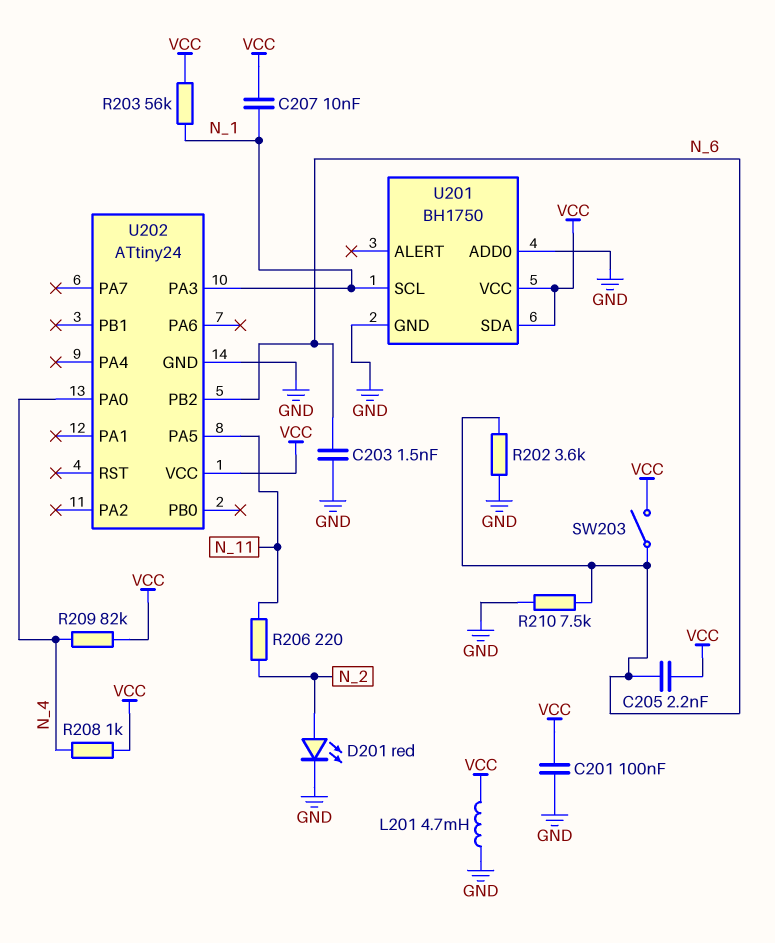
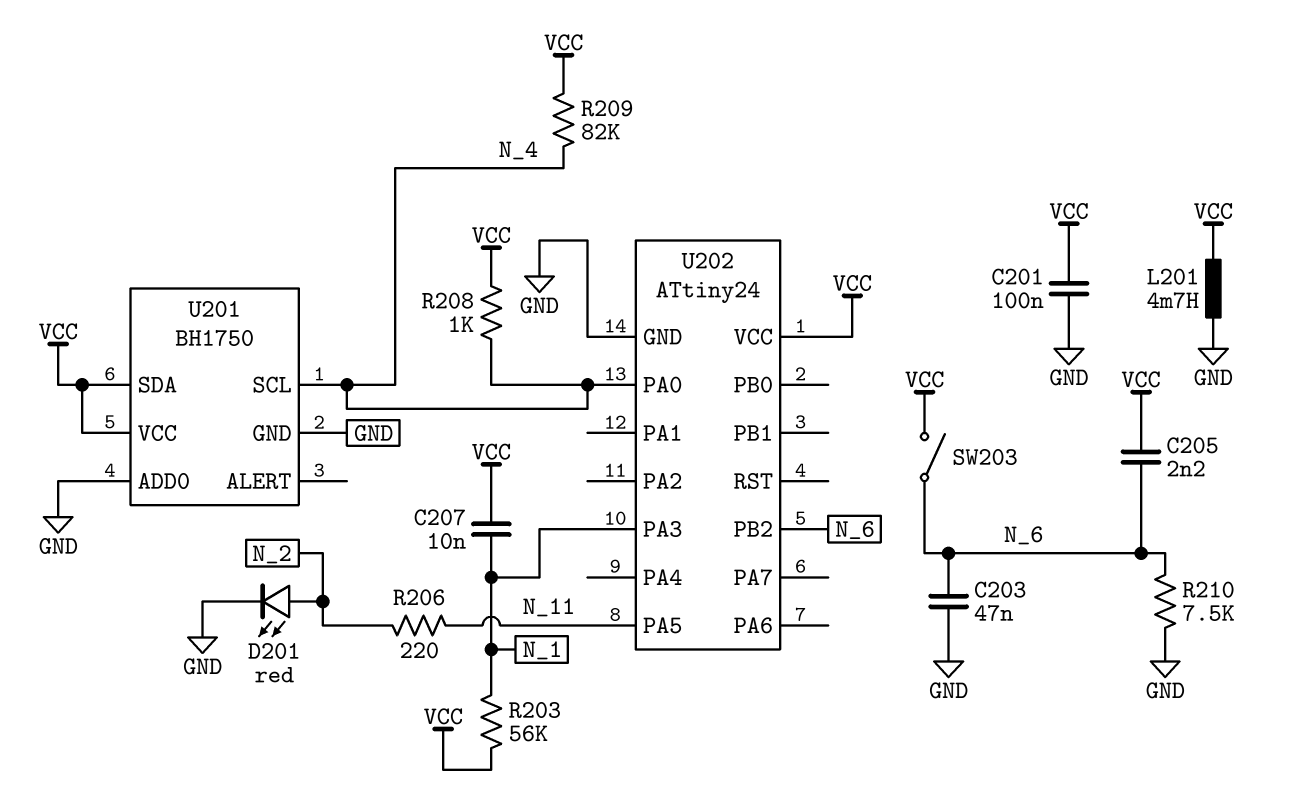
C203: 1.5nF (GND, N_6) -> 47nF (GND, N_6)
R202: 3.6k (GND, N_6) -> none
U201 pin SCL: N_1 -> N_4

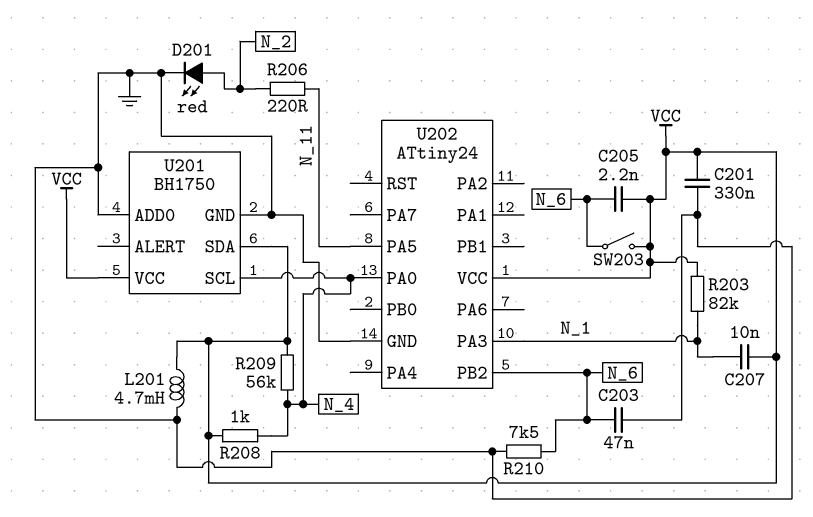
C201: 100nF (GND, VCC) -> 330nF (GND, VCC)
R203: 56k (N_1, VCC) -> 82k (N_1, VCC)
R209: 82k (N_4, VCC) -> 56k (N_4, VCC)

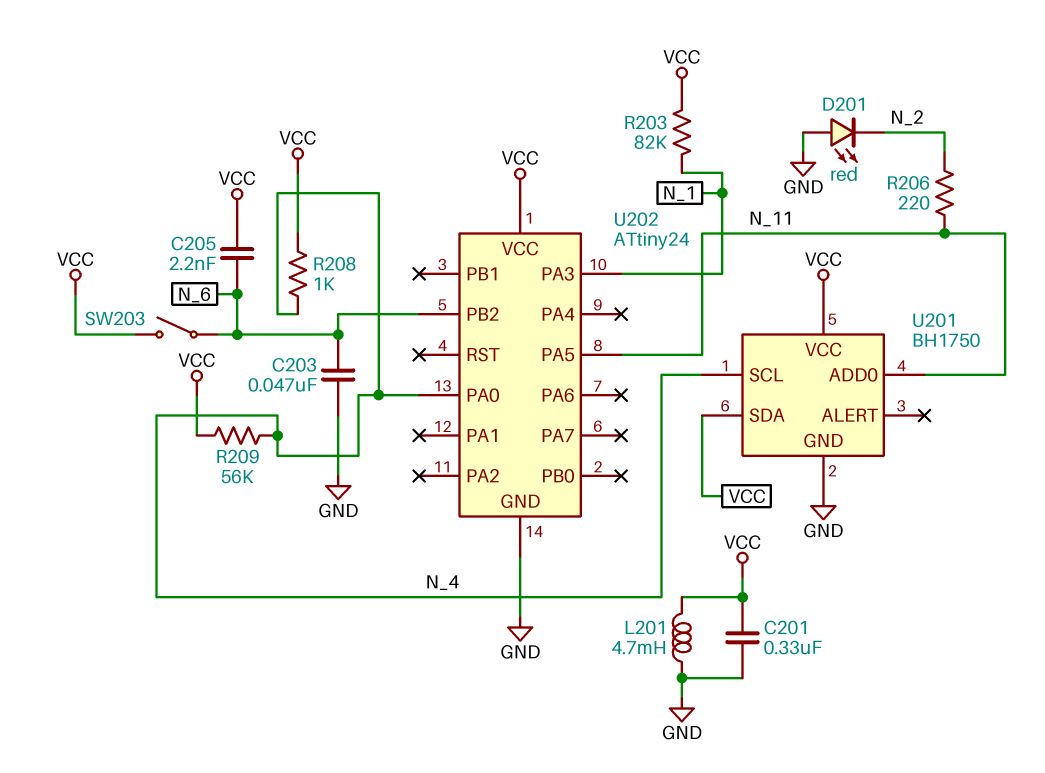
C207: 10nF (N_1, VCC) -> none
D201: LED red (A N_2, K GND) -> LED red (A GND, K N_2)
R210: 7.5k (GND, N_6) -> none
U201 pin ADD0: GND -> N_11

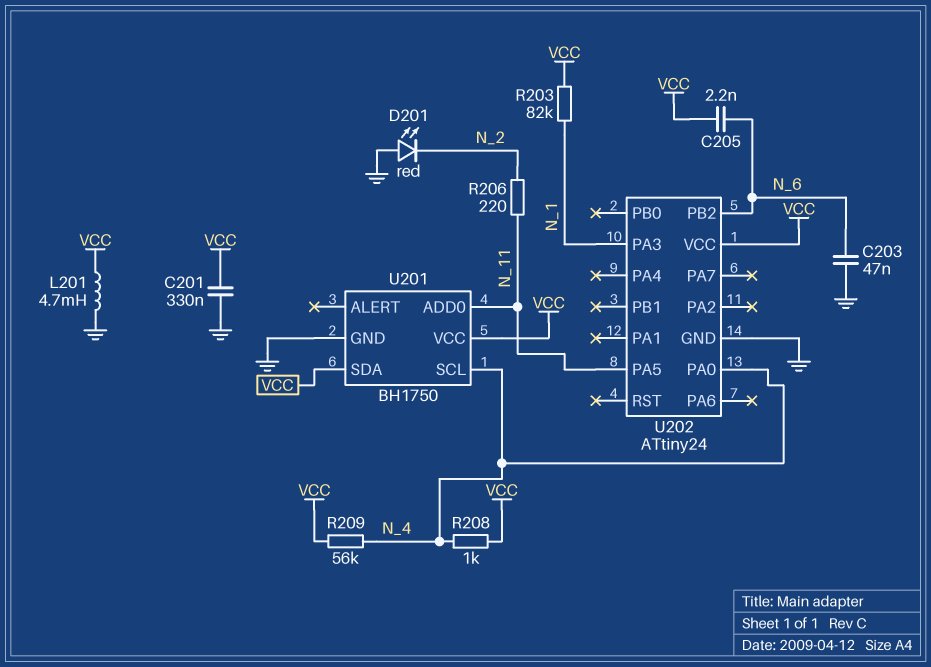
SW203: switch (N_6, VCC) -> none

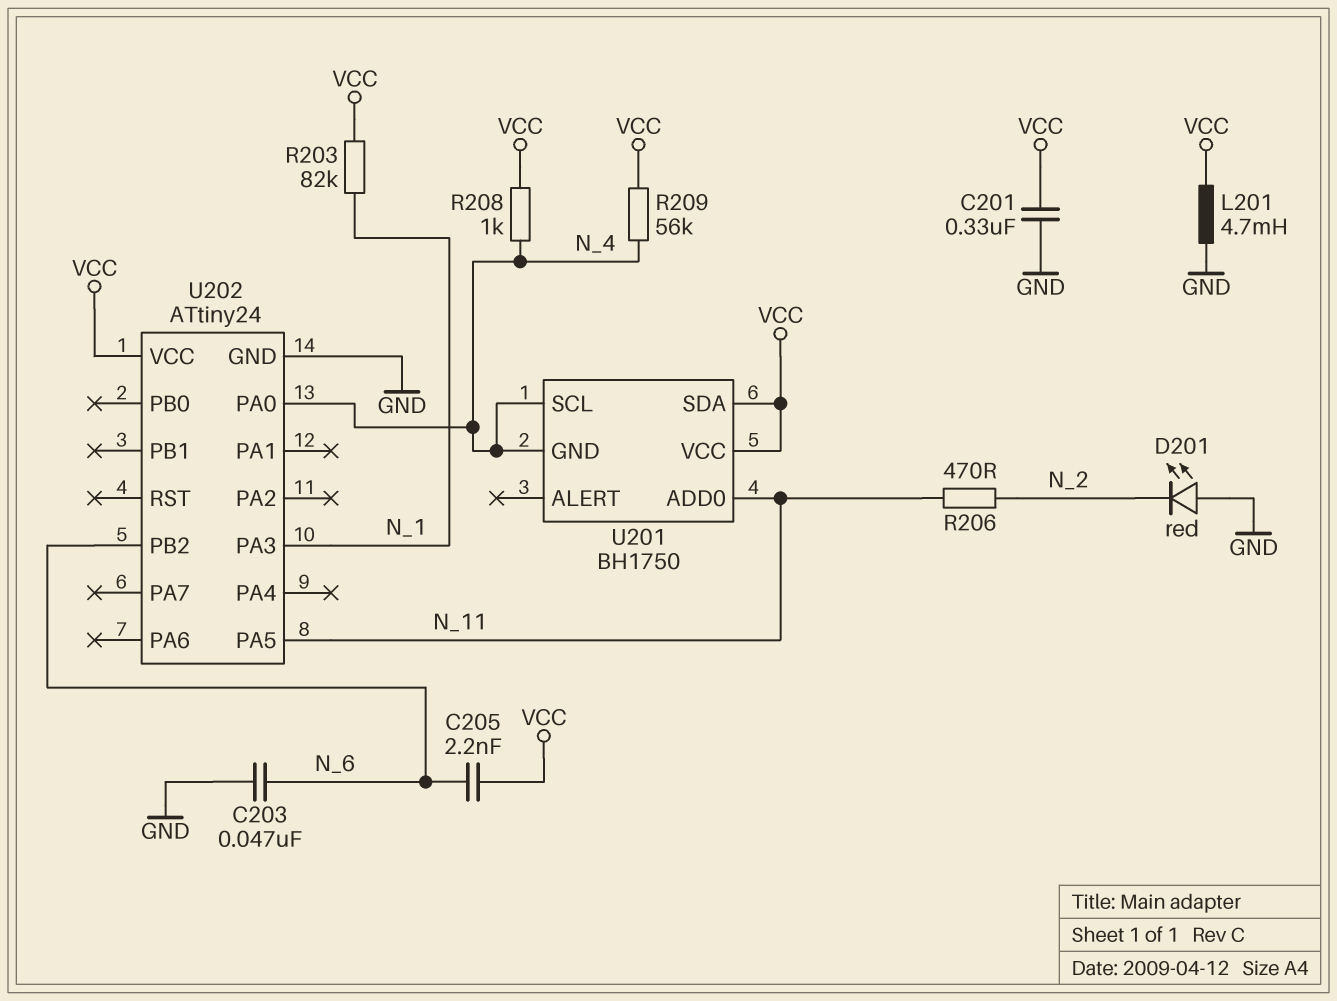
R206: 220 (N_2, N_11) -> 470 (N_2, N_11)
U201 pin GND: GND -> N_4

